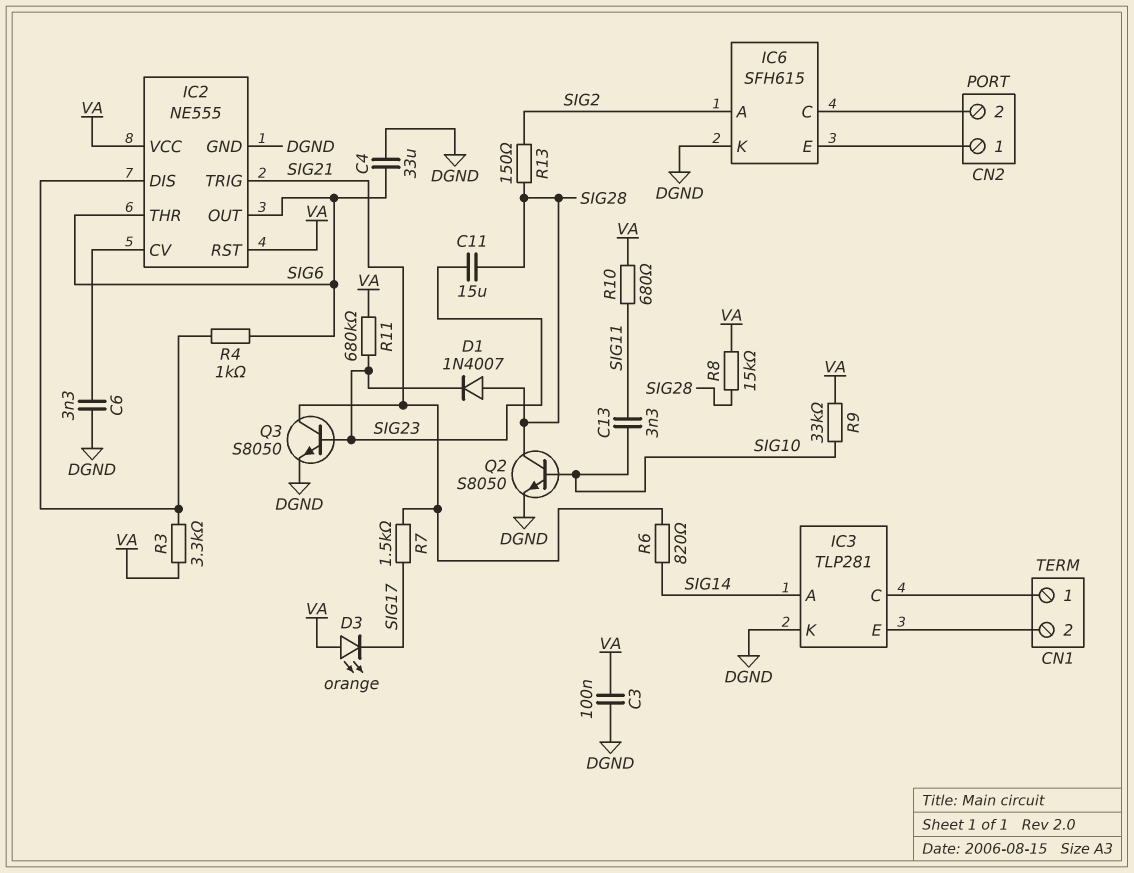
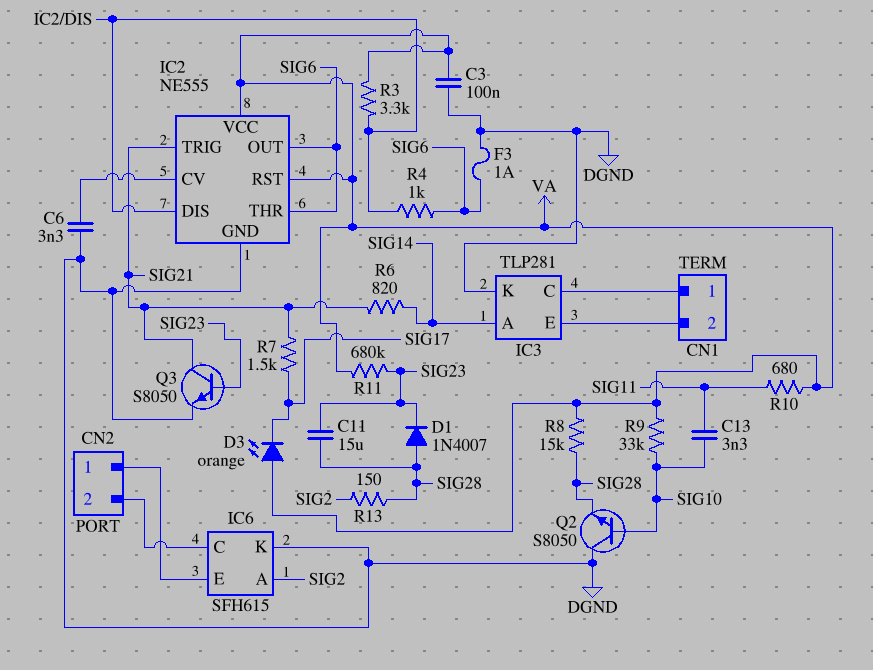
C4: 33uF (DGND, SIG6) -> none
F3: none -> 1A (DGND, SIG6)
Q2: NPN S8050 (B SIG10, C SIG28, E DGND) -> NPN S8050 (B SIG10, C DGND, E SIG28)

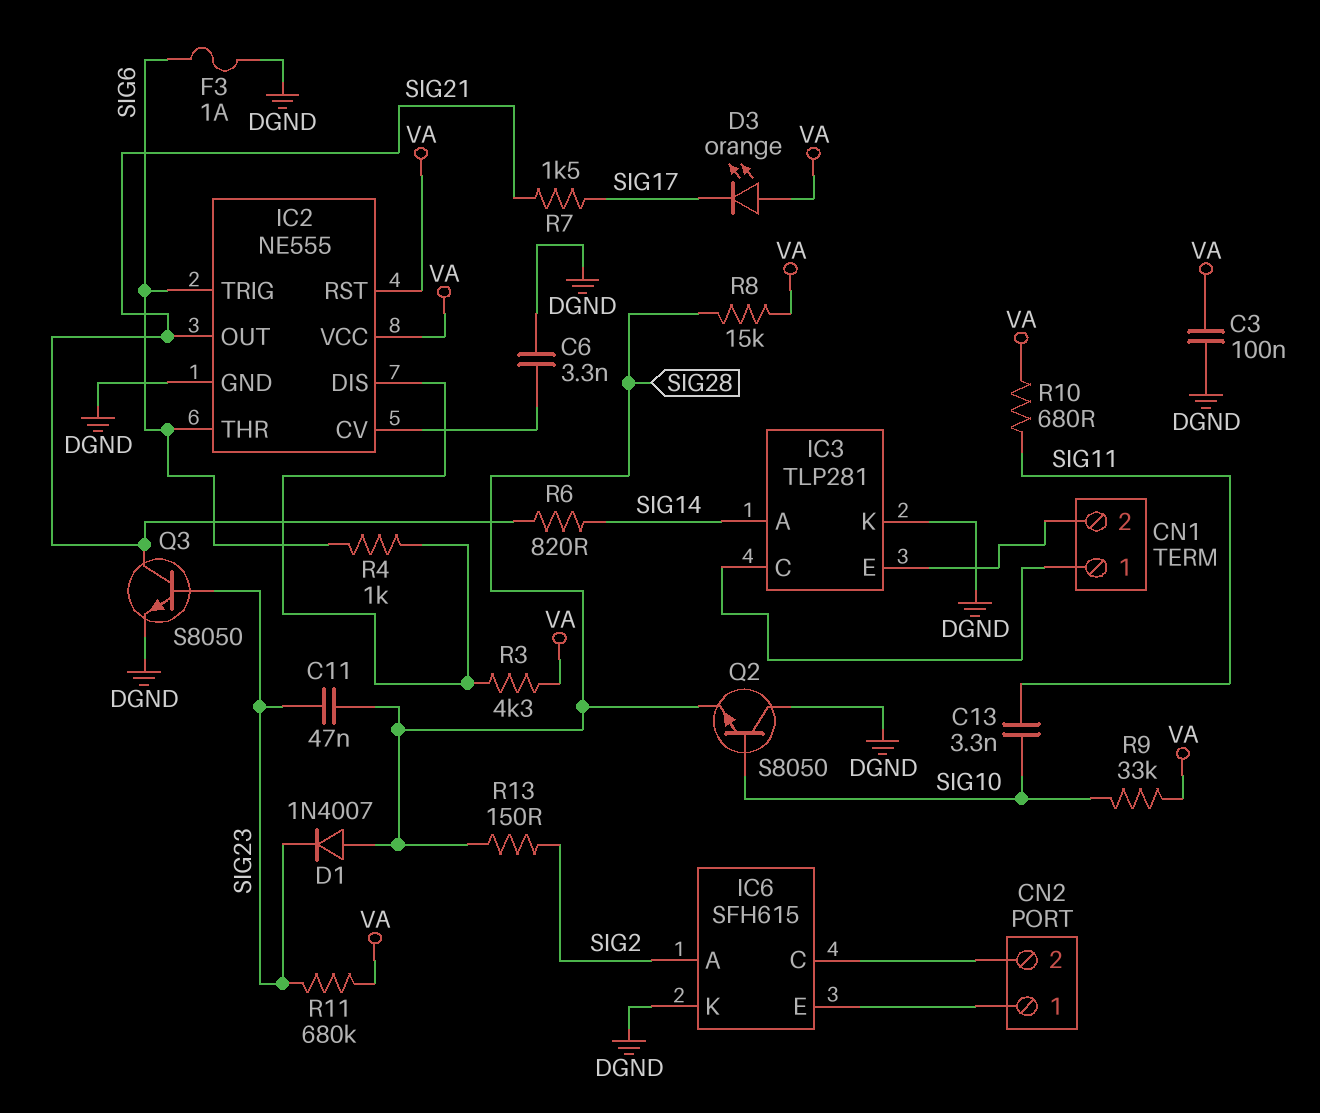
C11: 15uF (SIG23, SIG28) -> 47nF (SIG23, SIG28)
IC2 pin OUT: SIG6 -> SIG21
IC2 pin TRIG: SIG21 -> SIG6
R3: 3.3k (IC2/DIS, VA) -> 4.3k (IC2/DIS, VA)

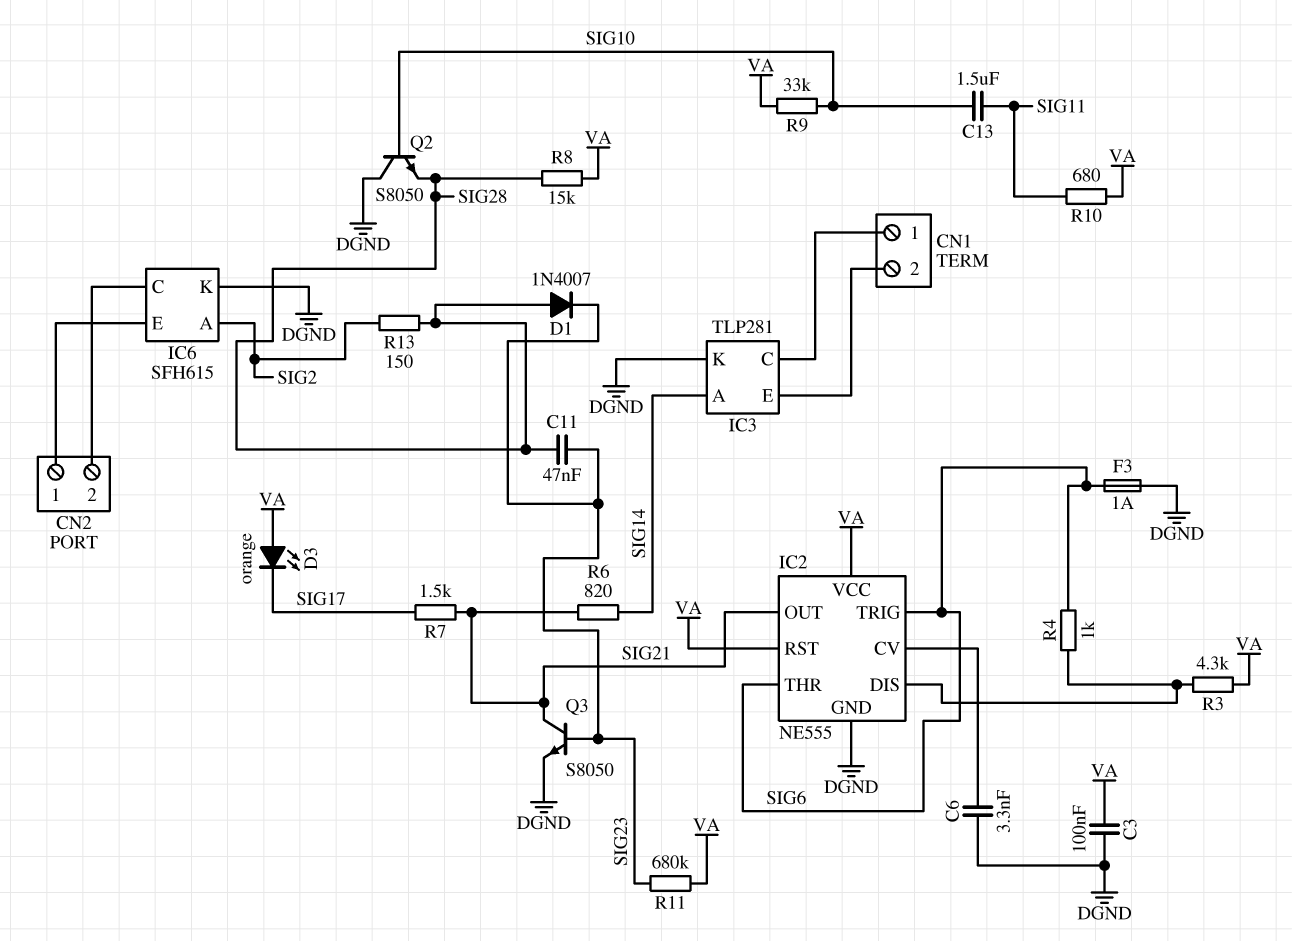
C13: 3.3nF (SIG10, SIG11) -> 1.5uF (SIG10, SIG11)

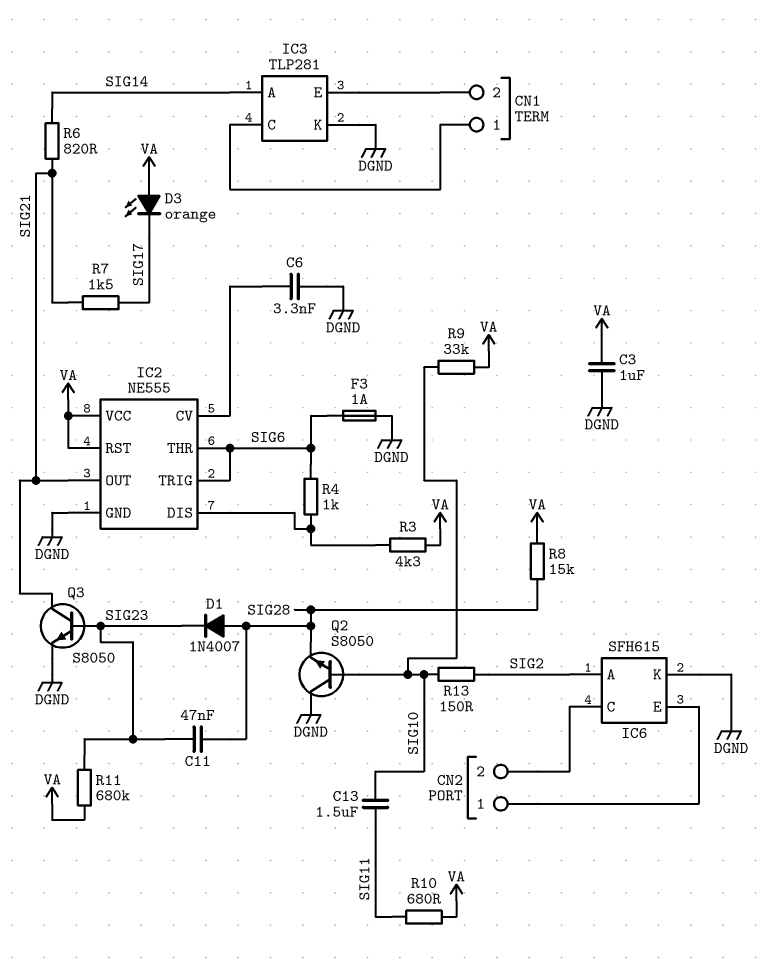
C3: 100nF (DGND, VA) -> 1uF (DGND, VA)
R13: 150 (SIG2, SIG28) -> 150 (SIG2, SIG10)

